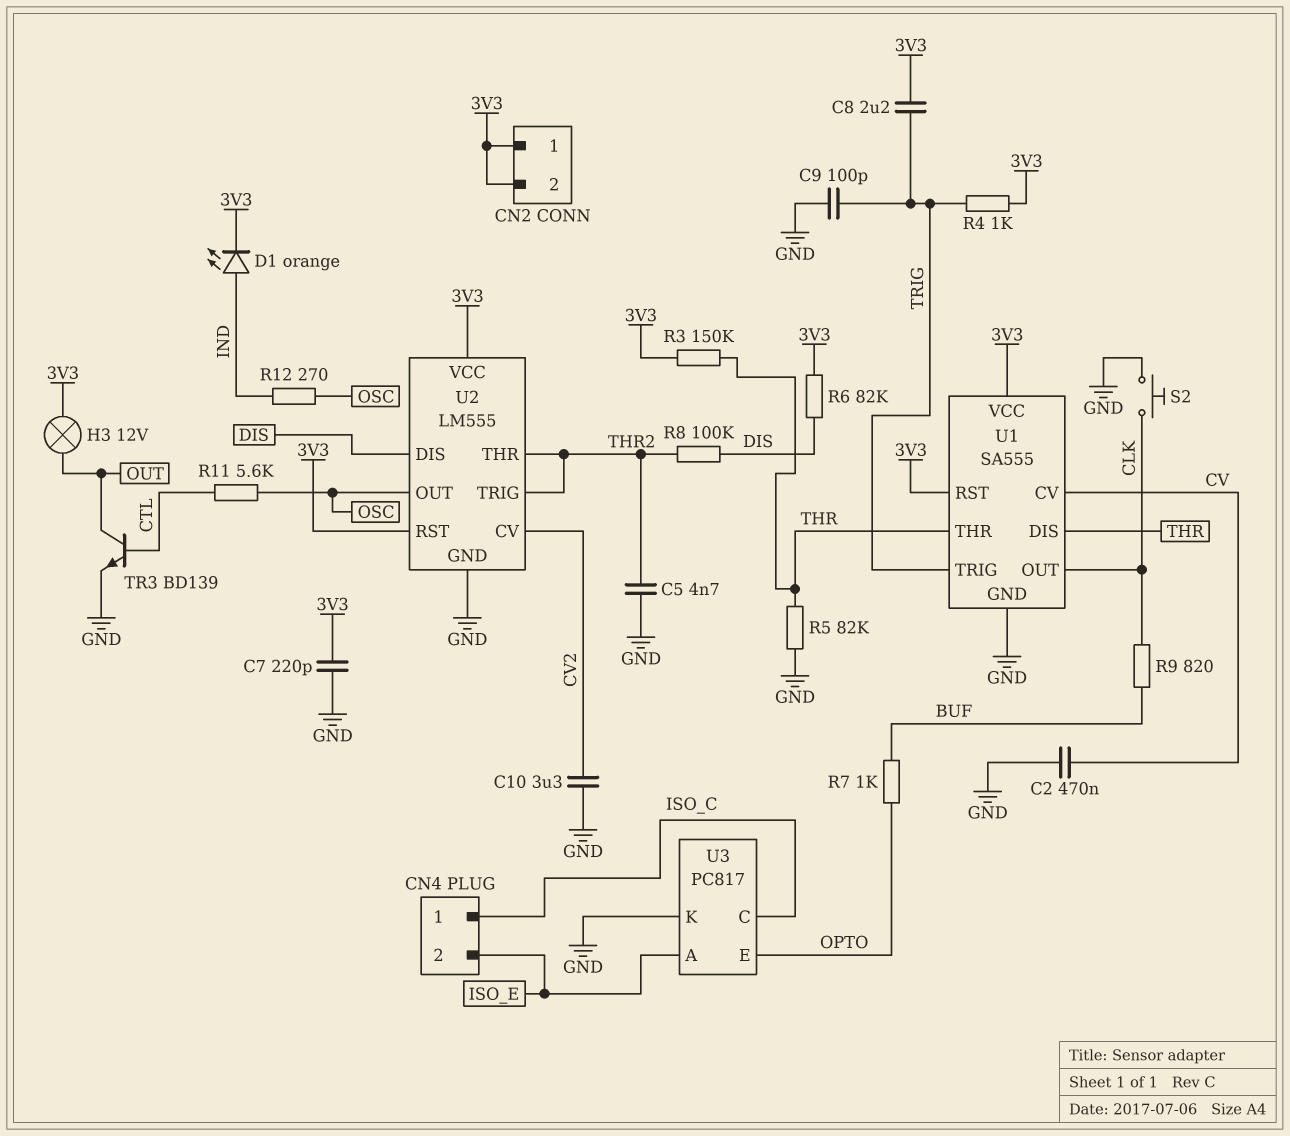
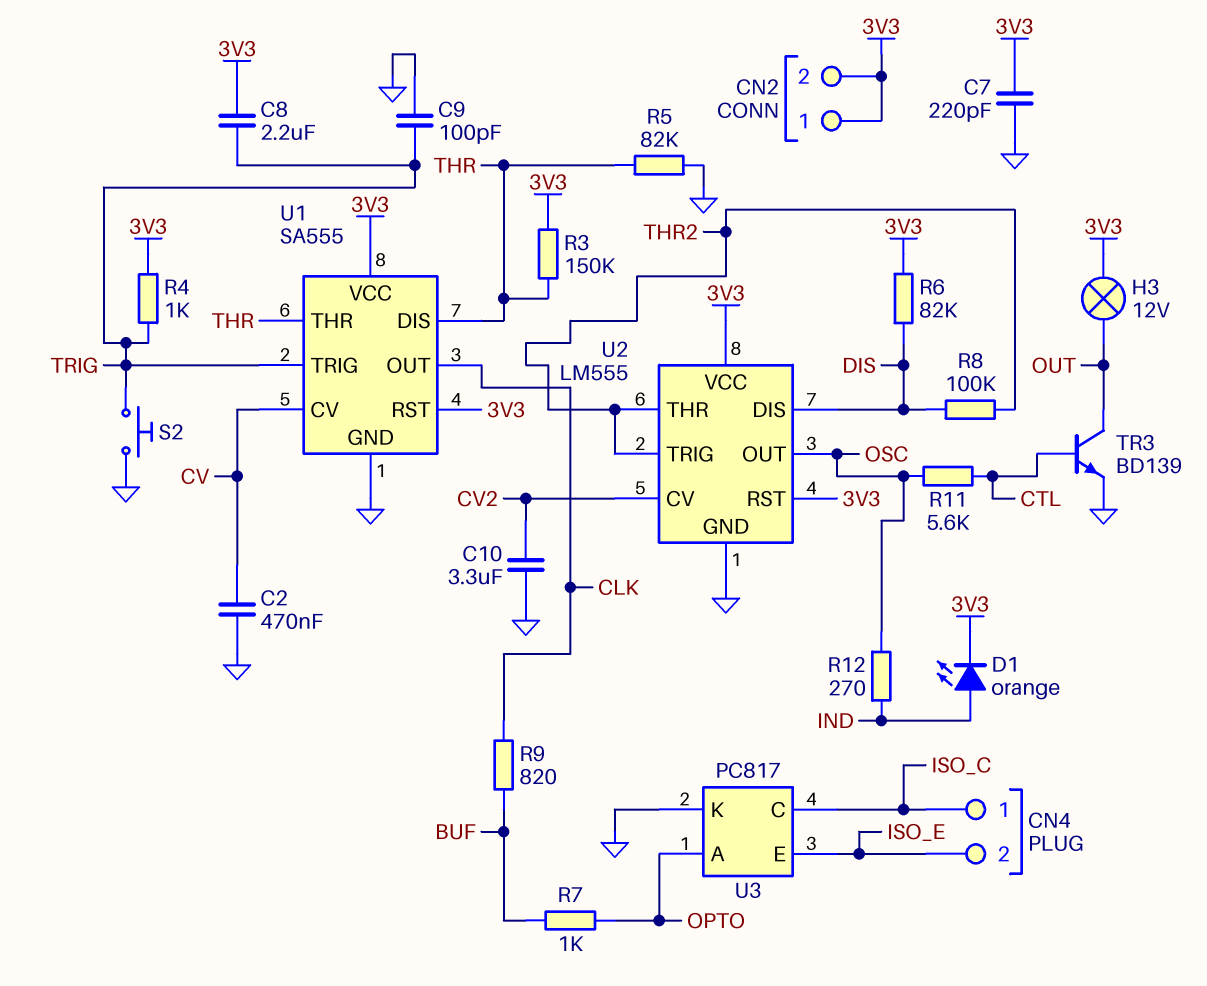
C5: 4.7nF (GND, THR2) -> none
S2: button (CLK, GND) -> button (GND, TRIG)
U3 pin A: ISO_E -> OPTO
U3 pin E: OPTO -> ISO_E

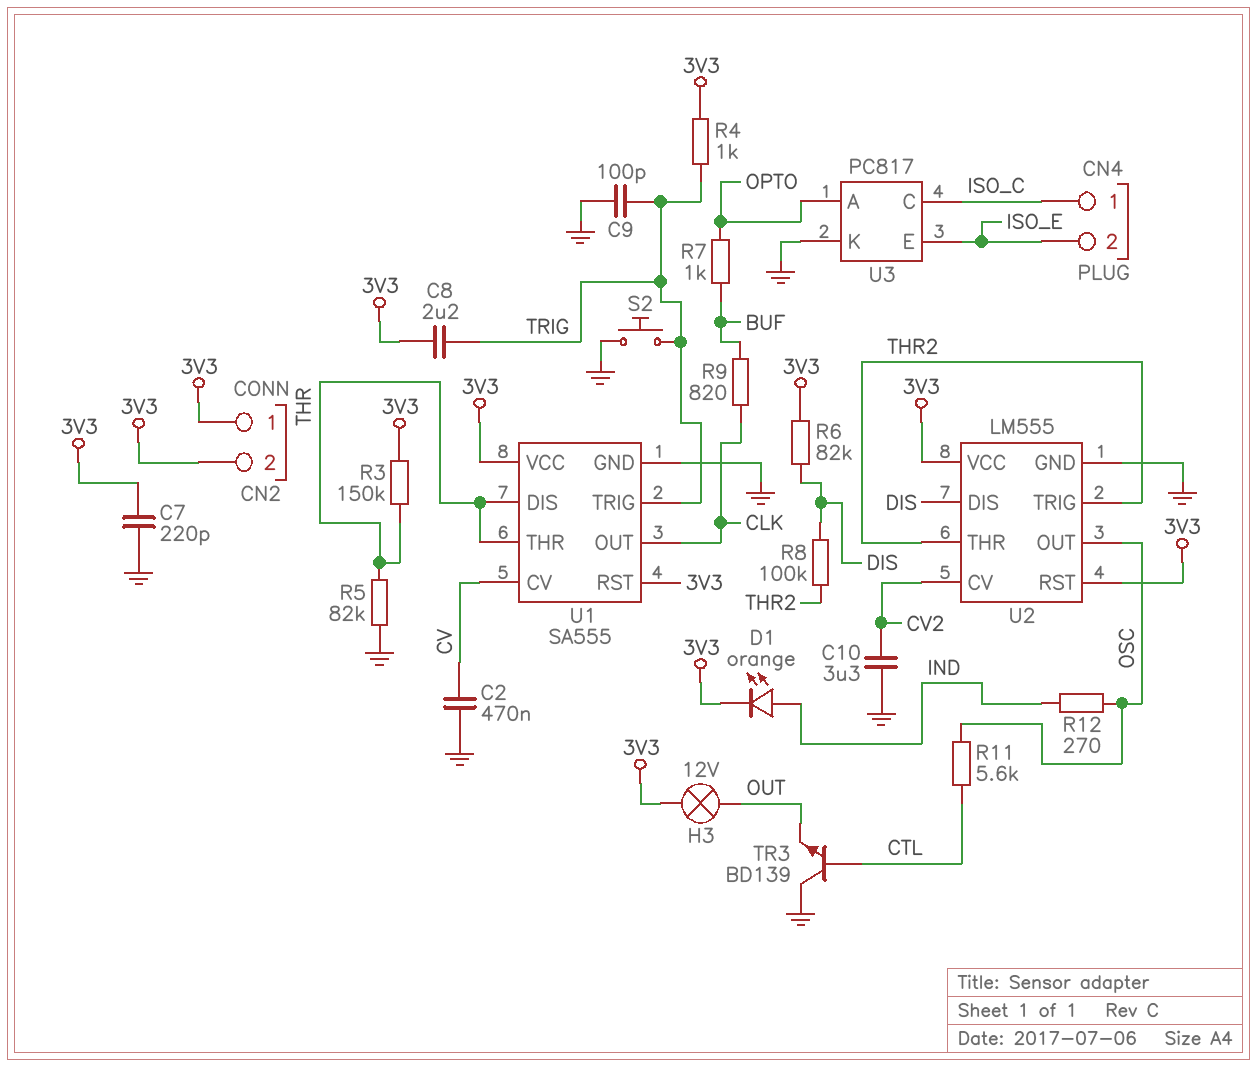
TR3: NPN BD139 (B CTL, C OUT, E GND) -> NPN BD139 (B CTL, C GND, E OUT)

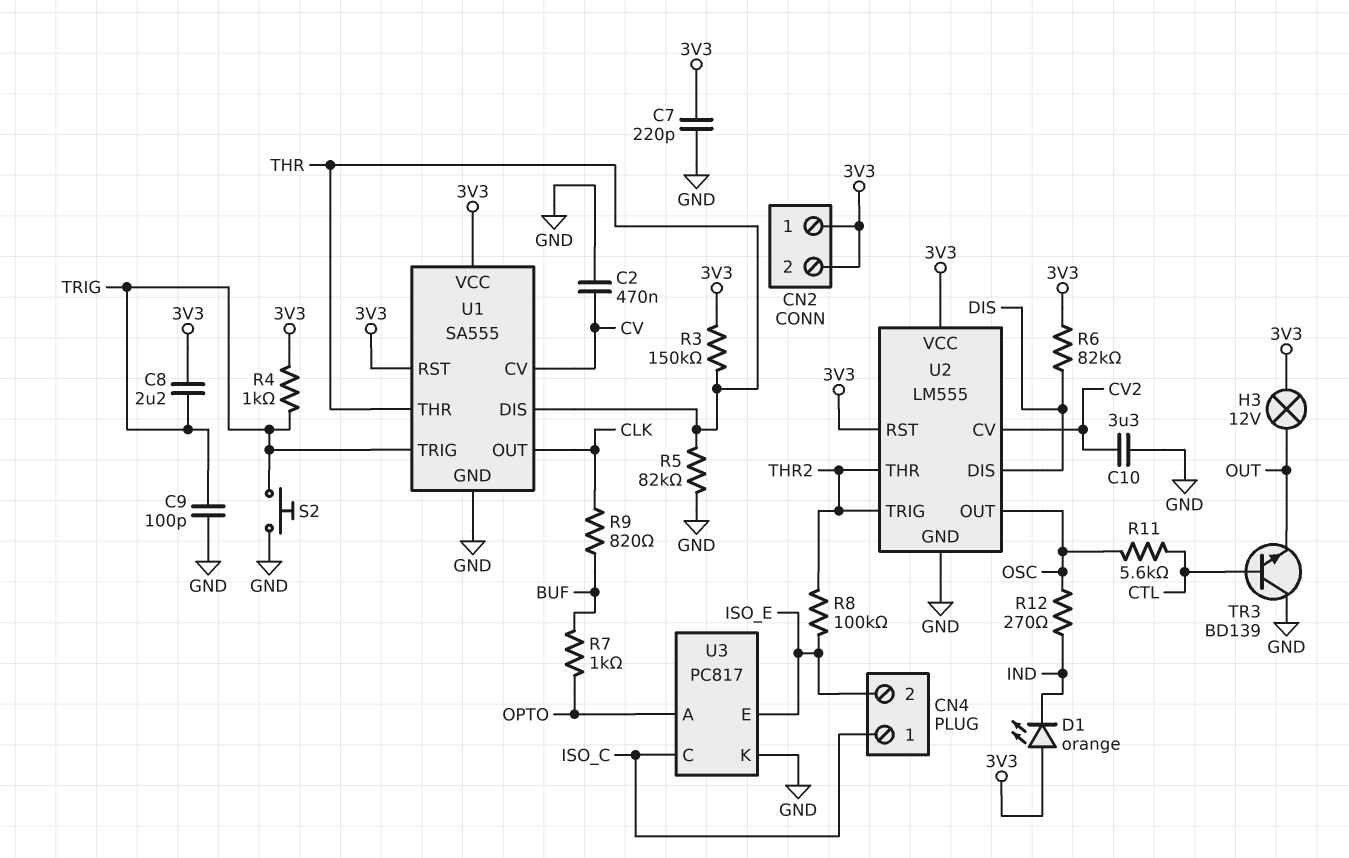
D1: LED orange (A IND, K 3V3) -> LED orange (A 3V3, K IND)
R8: 100k (DIS, THR2) -> 100k (ISO_E, THR2)

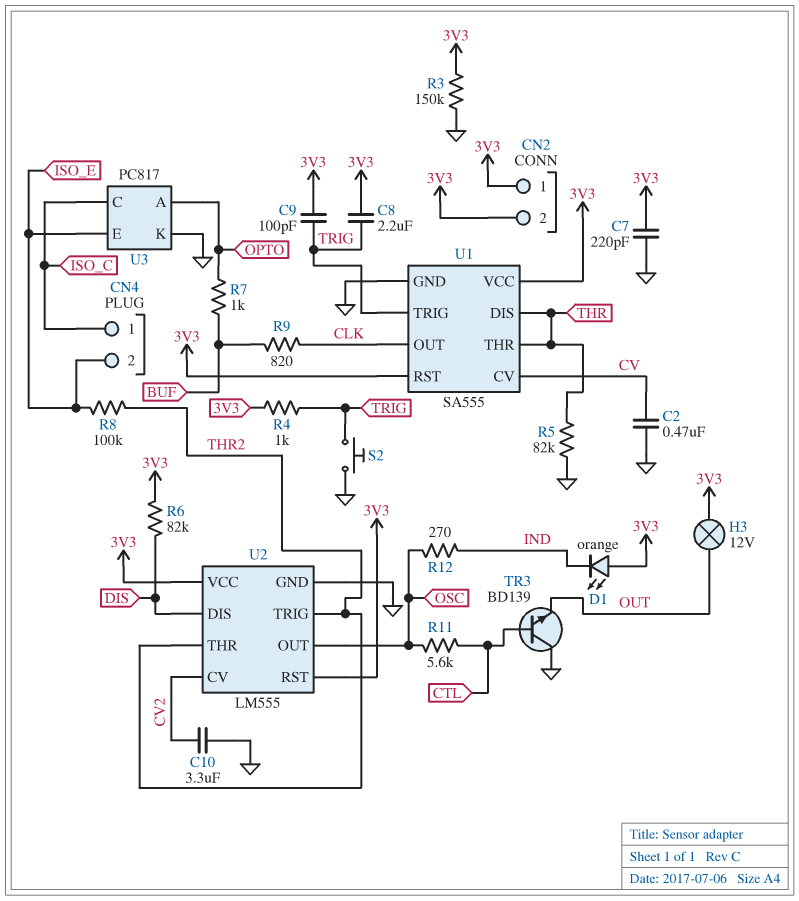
C9: 100pF (GND, TRIG) -> 100pF (3V3, TRIG)
R3: 150k (3V3, THR) -> 150k (3V3, GND)

